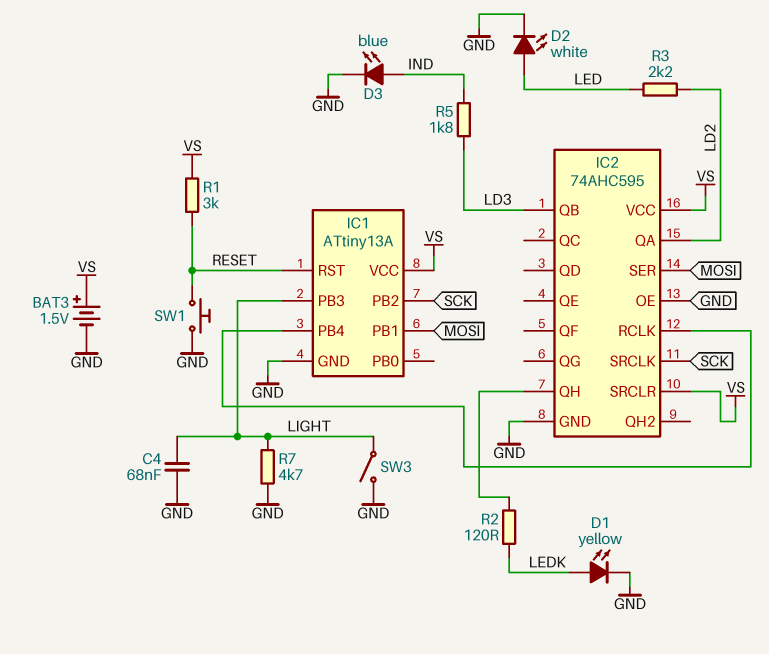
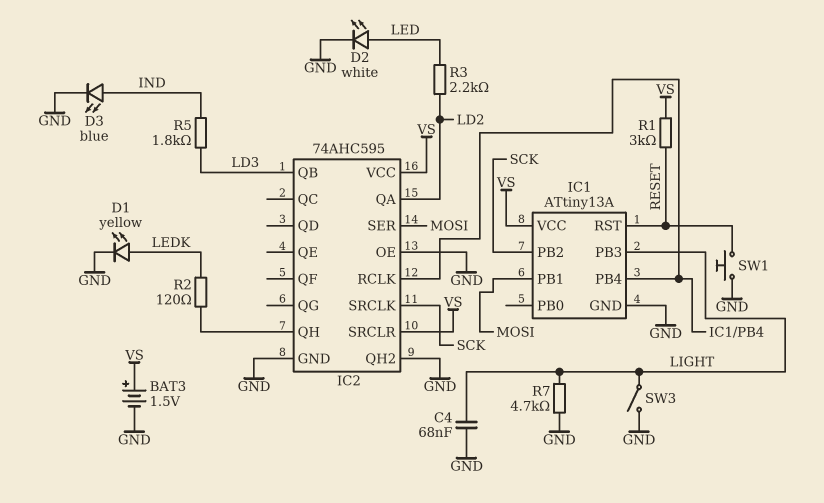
IC2 pin QH2: none -> GND

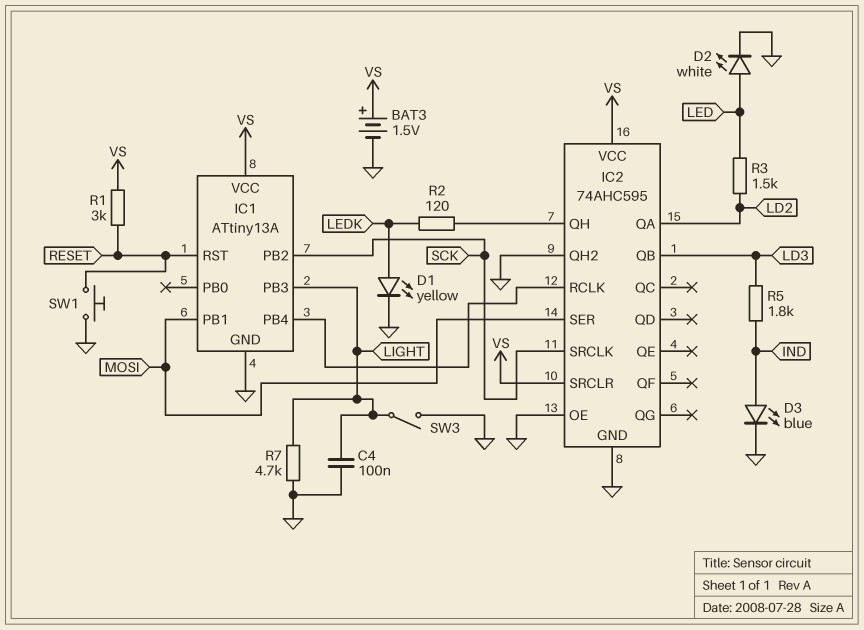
C4: 68nF (GND, LIGHT) -> 100nF (GND, LIGHT)
R3: 2.2k (LD2, LED) -> 1.5k (LD2, LED)

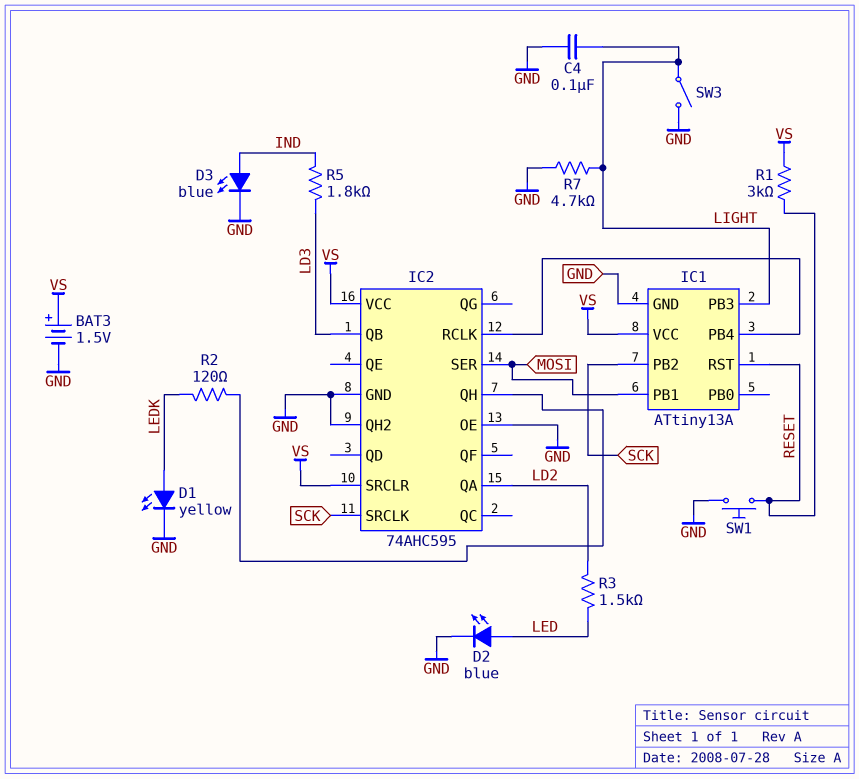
D2: LED white (A LED, K GND) -> LED blue (A LED, K GND)

